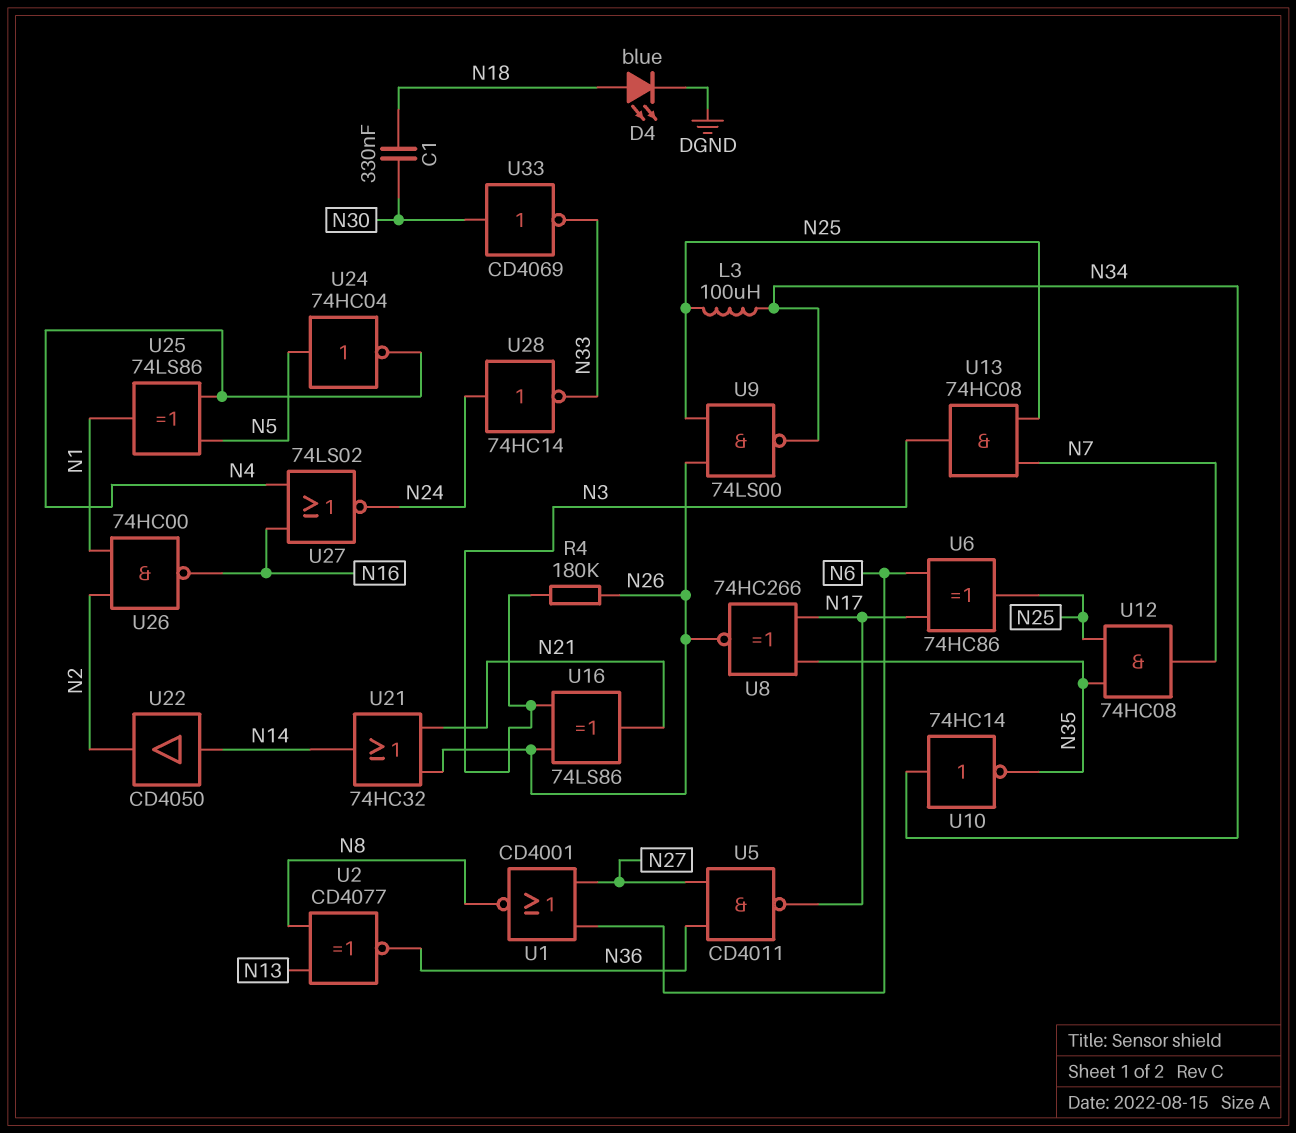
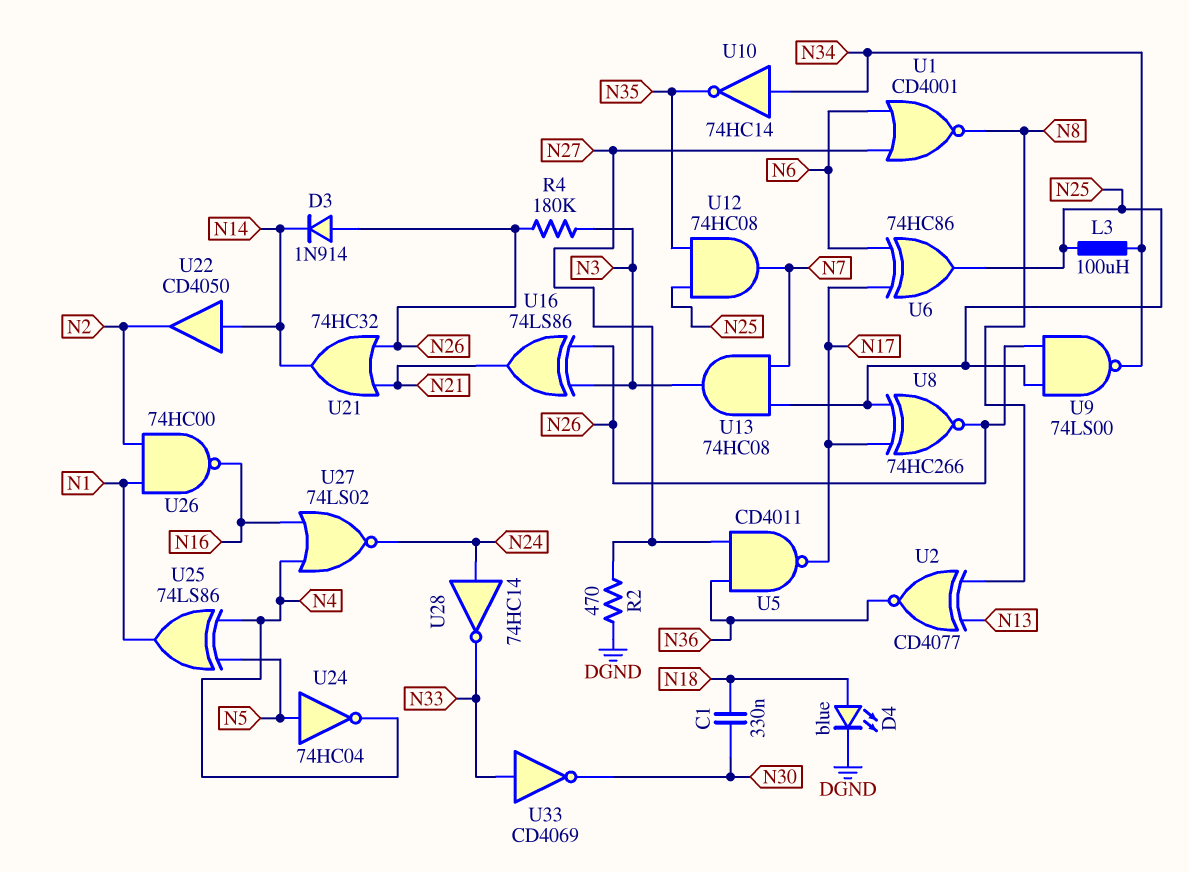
D3: none -> diode 1N914 (A N26, K N14)
R2: none -> 470 (DGND, N27)
U8: XNOR 74HC266 (in N17, in N35, out N26) -> XNOR 74HC266 (in N17, in N25, out N26)
U33: NOT CD4069 (in N30, out N33) -> NOT CD4069 (in N33, out N30)

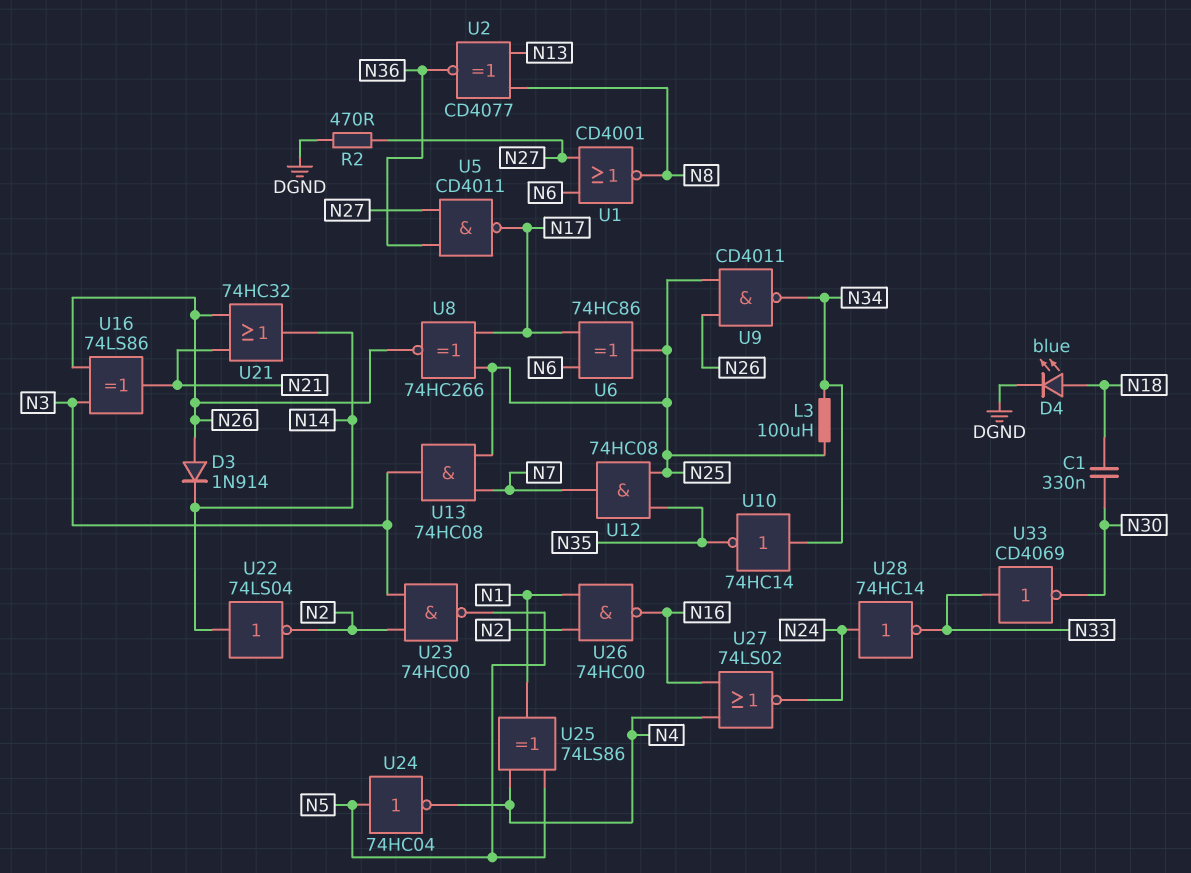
R4: 180k (N3, N26) -> none
U9: NAND 74LS00 (in N25, in N26, out N34) -> NAND CD4011 (in N25, in N26, out N34)
U22: buffer CD4050 (in N14, out N2) -> NOT 74LS04 (in N14, out N2)
U23: none -> NAND 74HC00 (in N2, in N3, out N5)

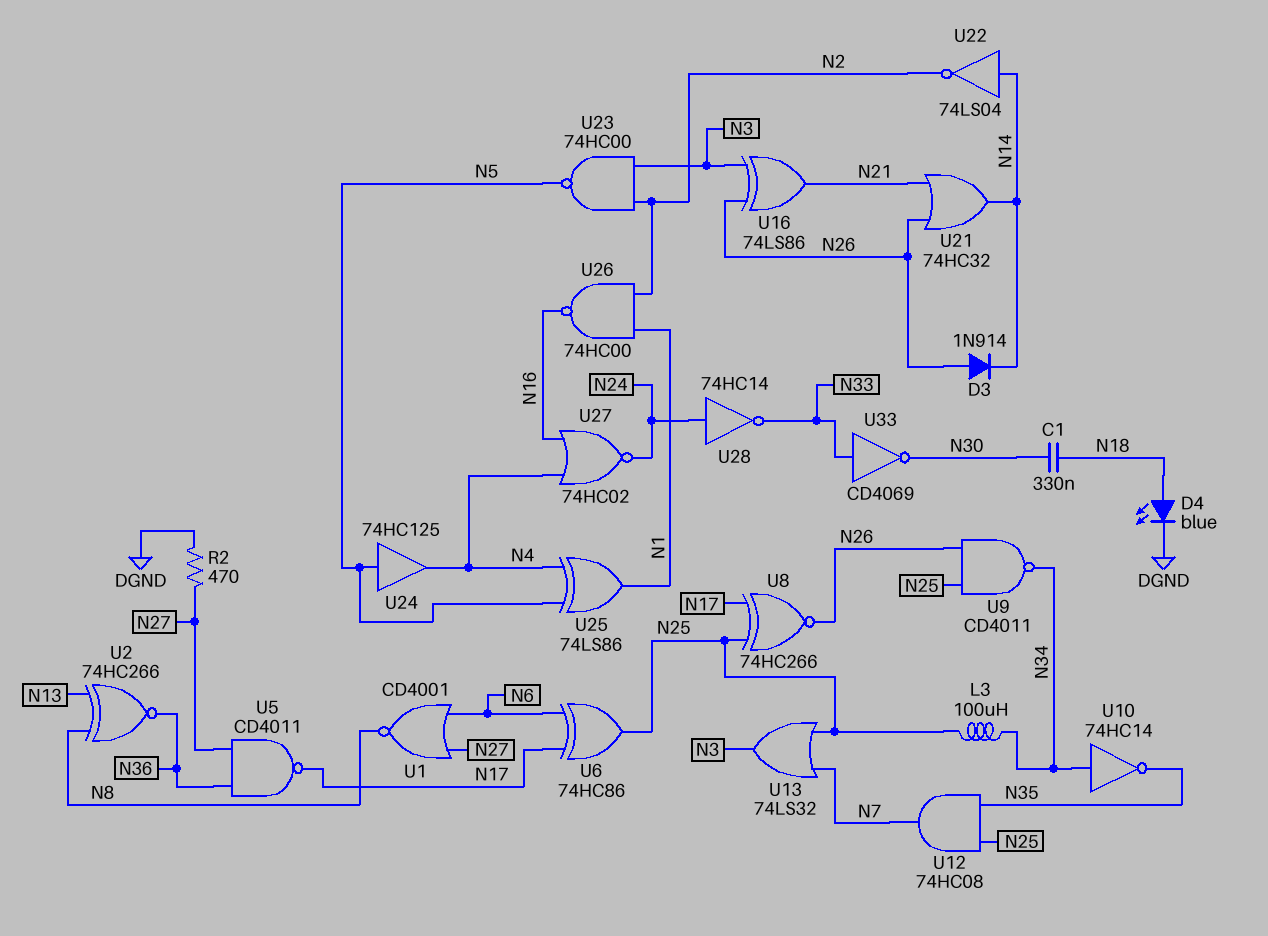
U2: XNOR CD4077 (in N8, in N13, out N36) -> XNOR 74HC266 (in N8, in N13, out N36)
U13: AND 74HC08 (in N7, in N25, out N3) -> OR 74LS32 (in N7, in N25, out N3)
U24: NOT 74HC04 (in N5, out N4) -> buffer 74HC125 (in N5, out N4)
U27: NOR 74LS02 (in N4, in N16, out N24) -> NOR 74HC02 (in N4, in N16, out N24)

